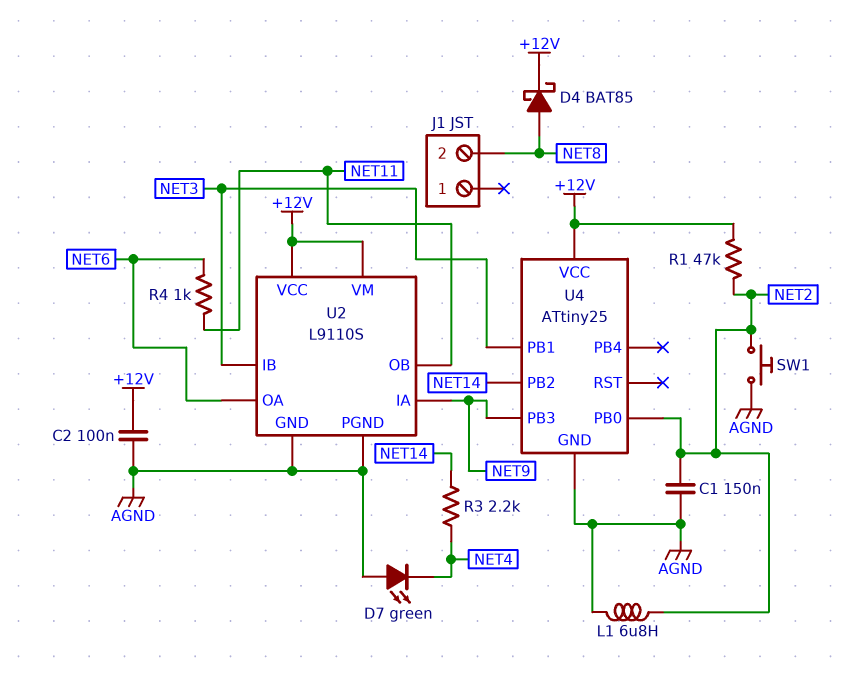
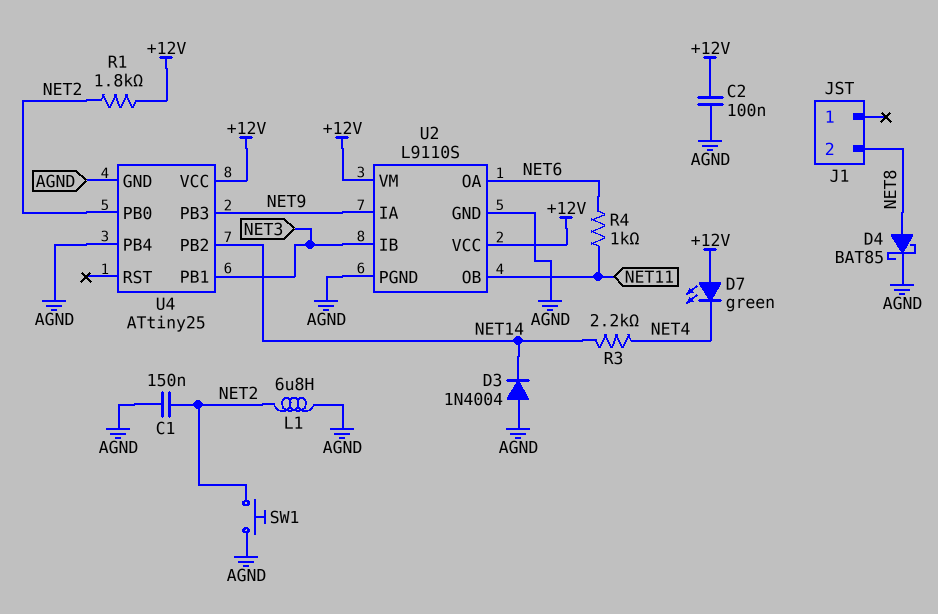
D3: none -> diode 1N4004 (A AGND, K NET14)
D4: schottky BAT85 (A NET8, K +12V) -> schottky BAT85 (A NET8, K AGND)
D7: LED green (A AGND, K NET4) -> LED green (A +12V, K NET4)
R1: 47k (+12V, NET2) -> 1.8k (+12V, NET2)
U4 pin PB4: none -> AGND

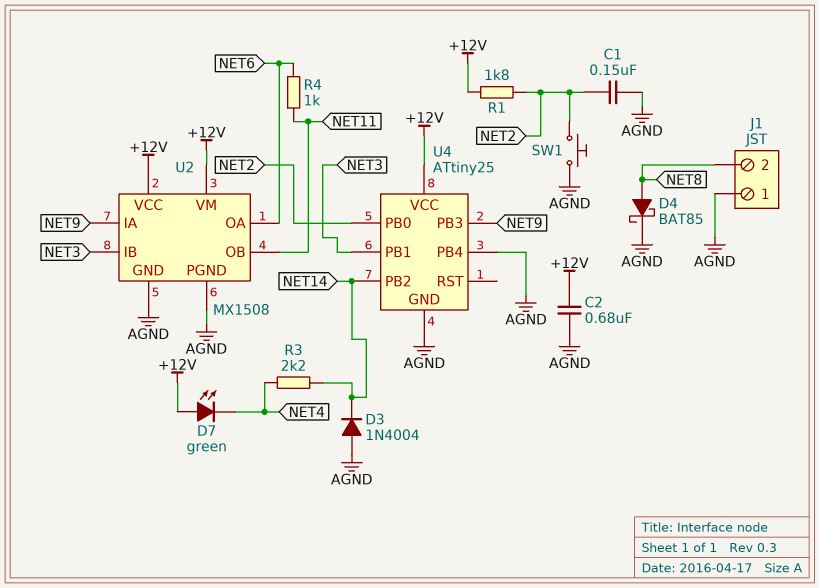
C2: 100nF (+12V, AGND) -> 680nF (+12V, AGND)
J1 pin 1: none -> AGND
L1: 6.8uH (AGND, NET2) -> none
U2: L9110S -> MX1508

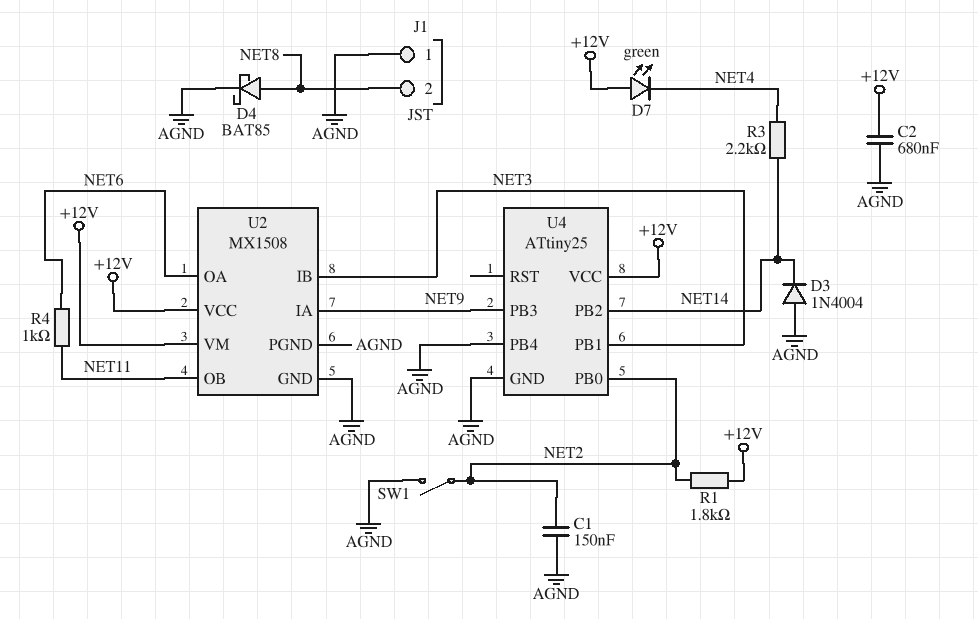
SW1: button (AGND, NET2) -> switch (AGND, NET2)

